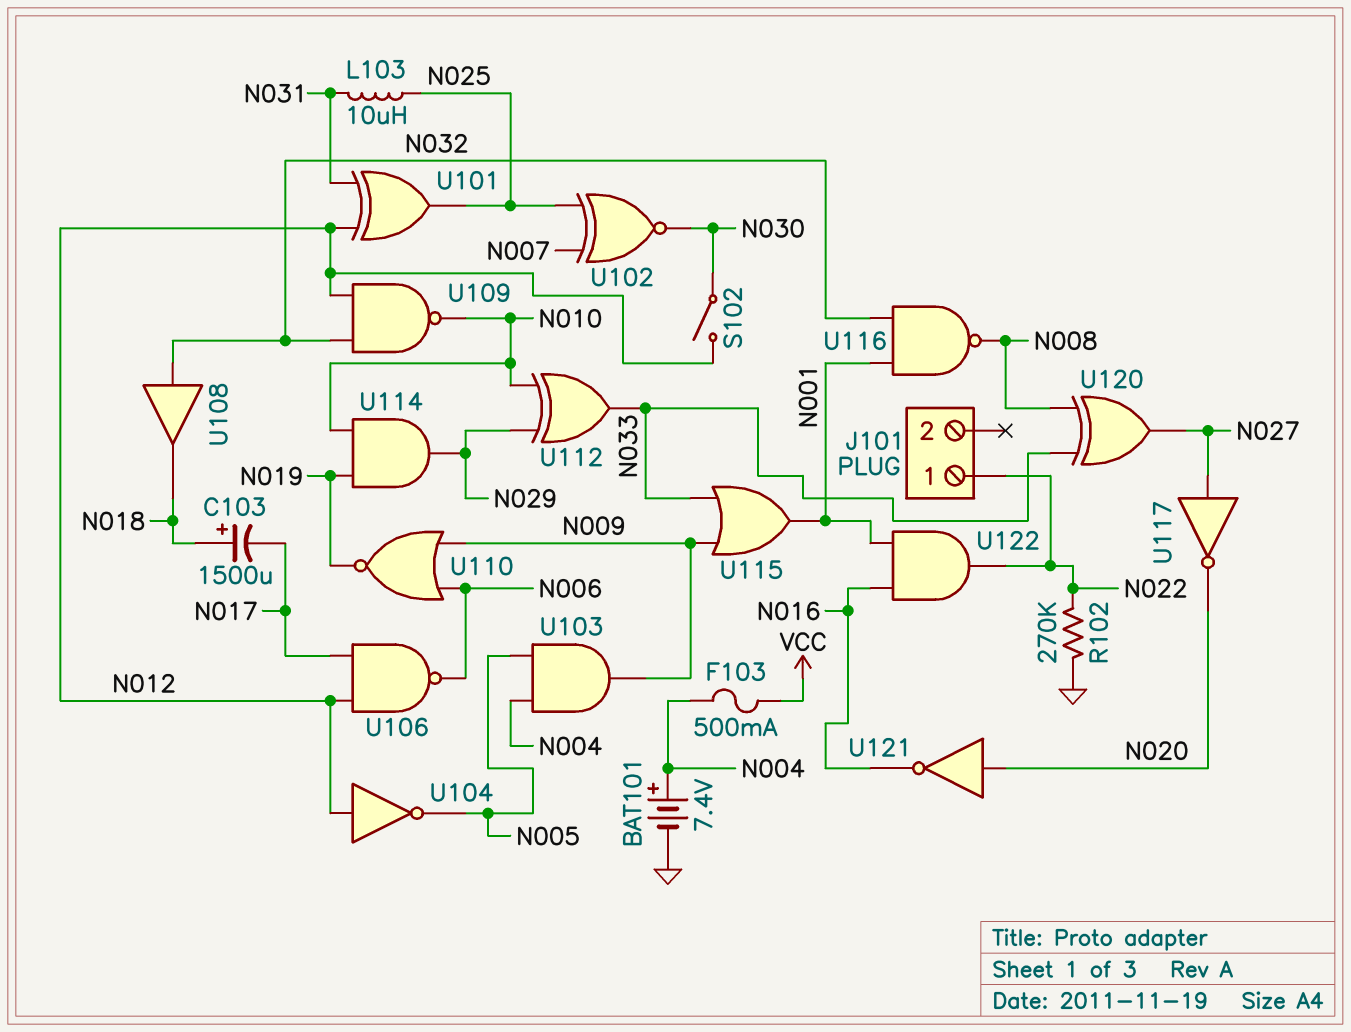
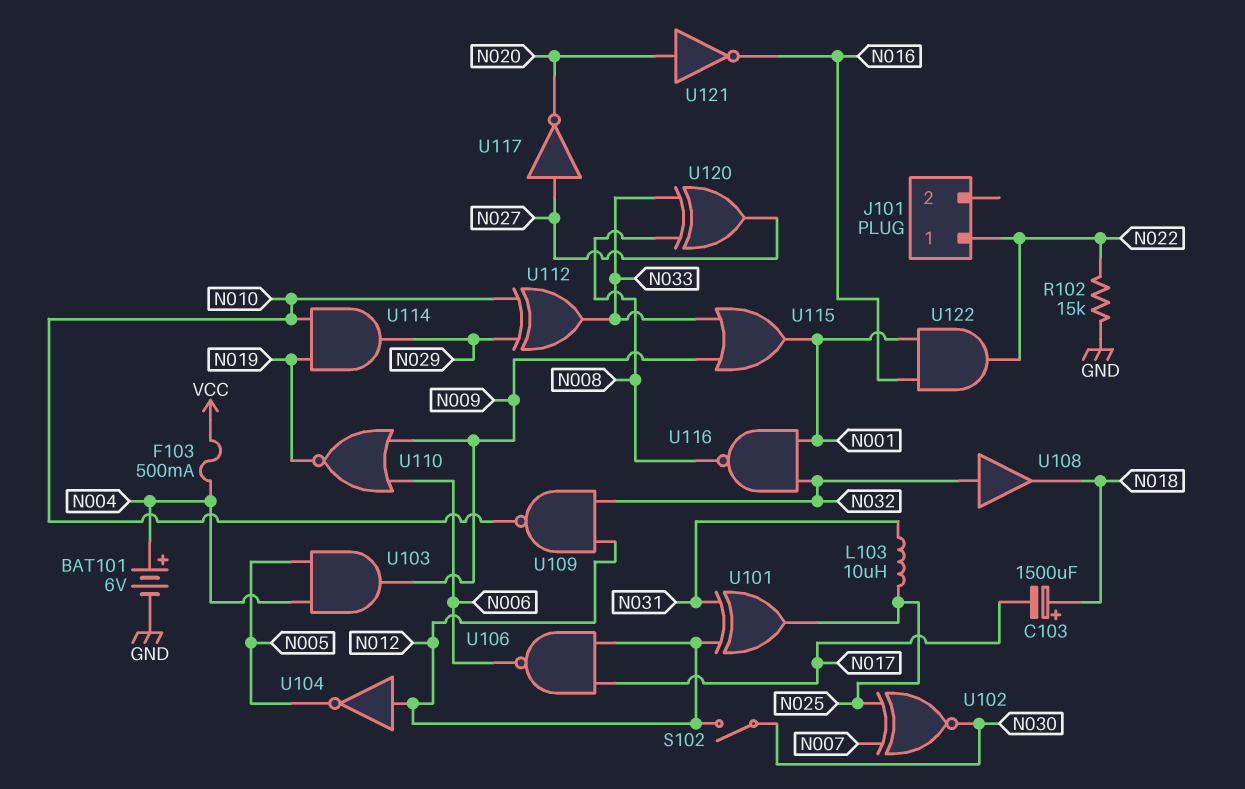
BAT101: 7.4V (plus N004, minus GND) -> 6V (plus N004, minus GND)
R102: 270k (GND, N022) -> 15k (GND, N022)

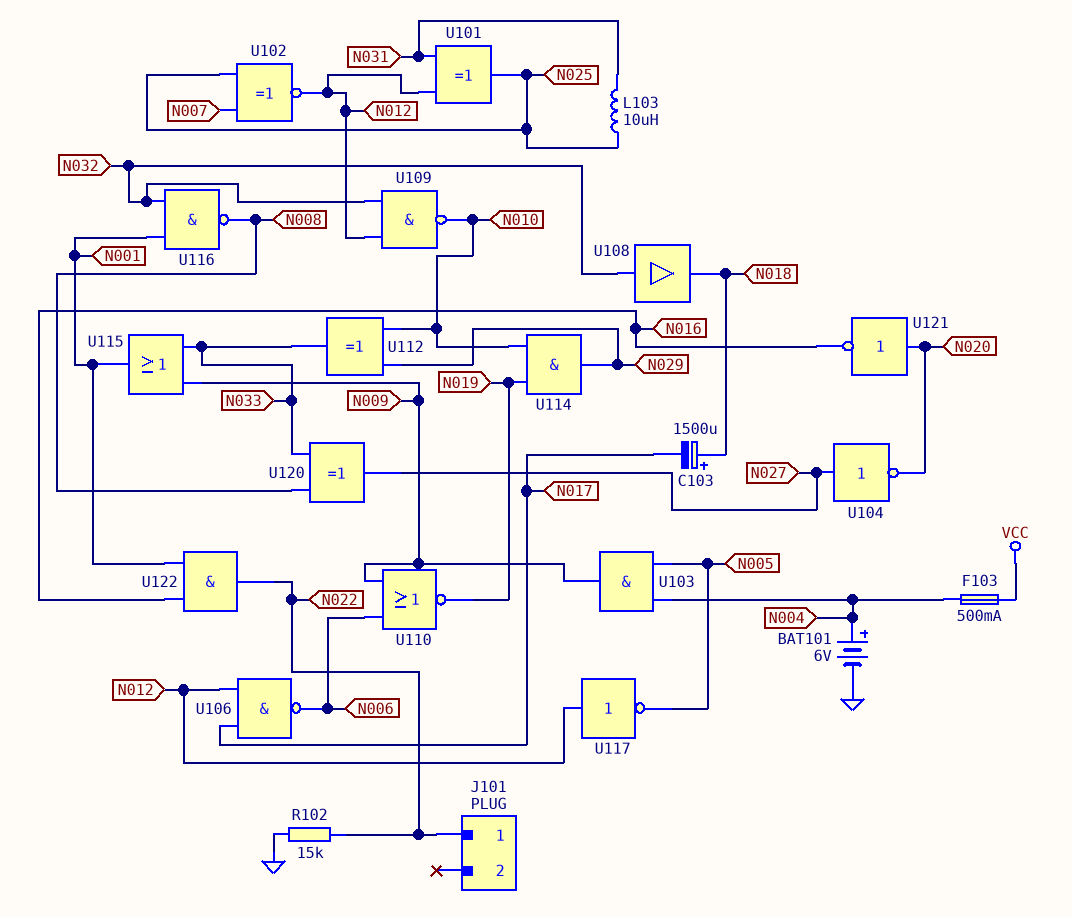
S102: switch (N012, N030) -> none
U102: XNOR (in N007, in N025, out N030) -> XNOR (in N007, in N025, out N012)
U104: NOT (in N012, out N005) -> NOT (in N027, out N020)
U117: NOT (in N027, out N020) -> NOT (in N012, out N005)

